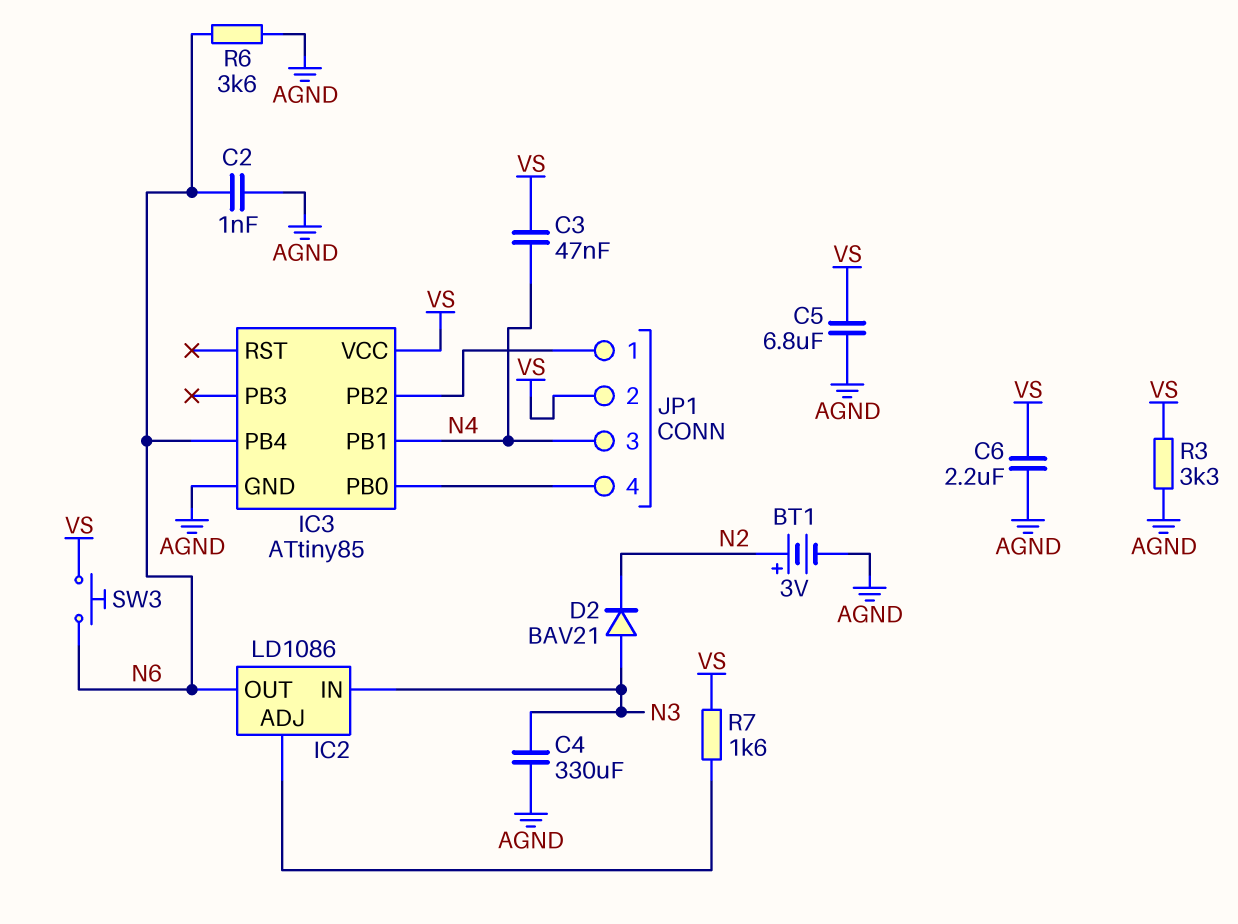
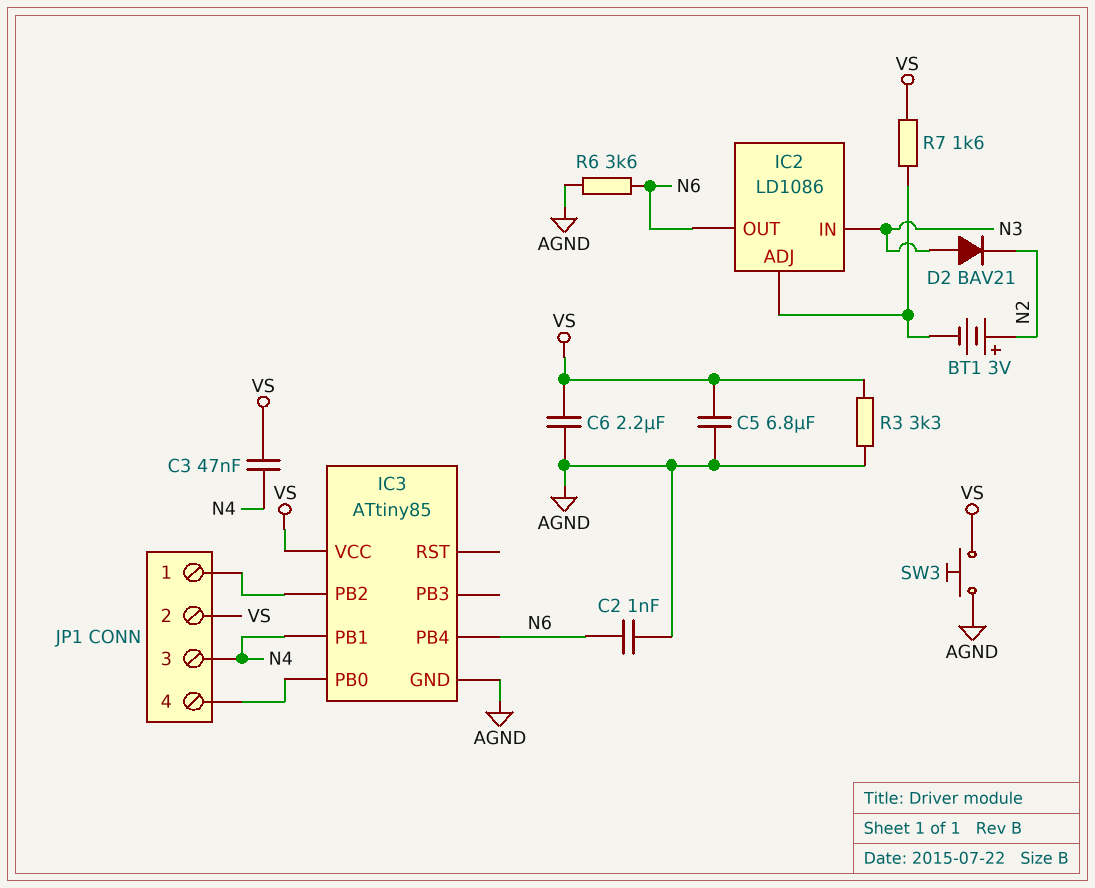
BT1: 3V (plus N2, minus AGND) -> 3V (plus N2, minus IC2/ADJ)
C4: 330uF (AGND, N3) -> none
SW3: button (N6, VS) -> button (AGND, VS)

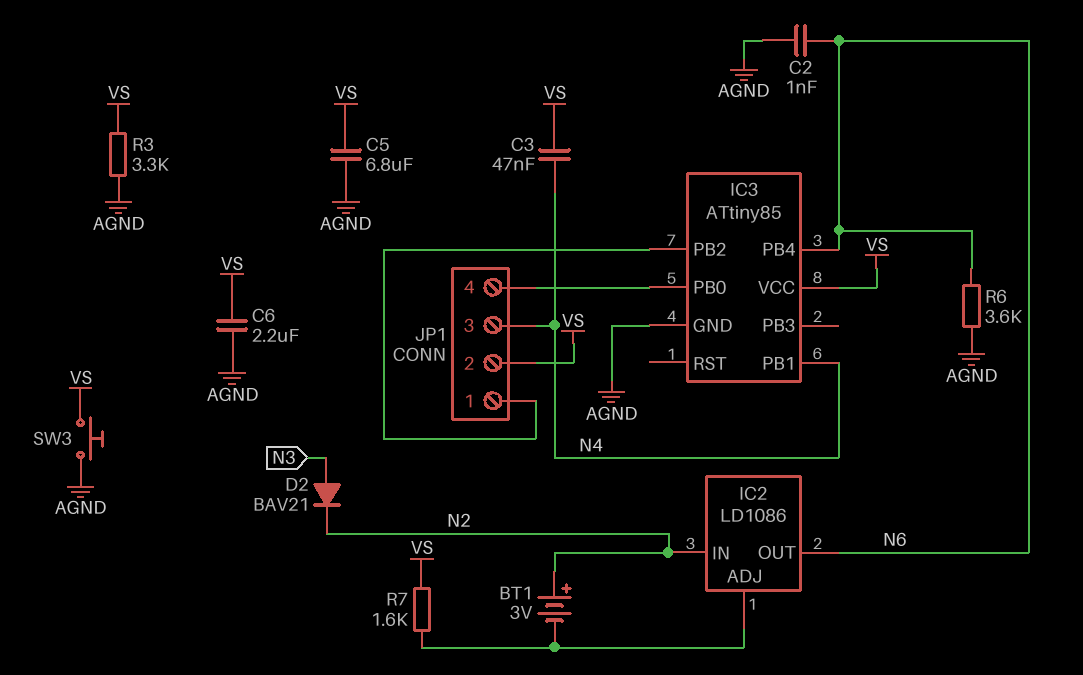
IC2 pin IN: N3 -> N2

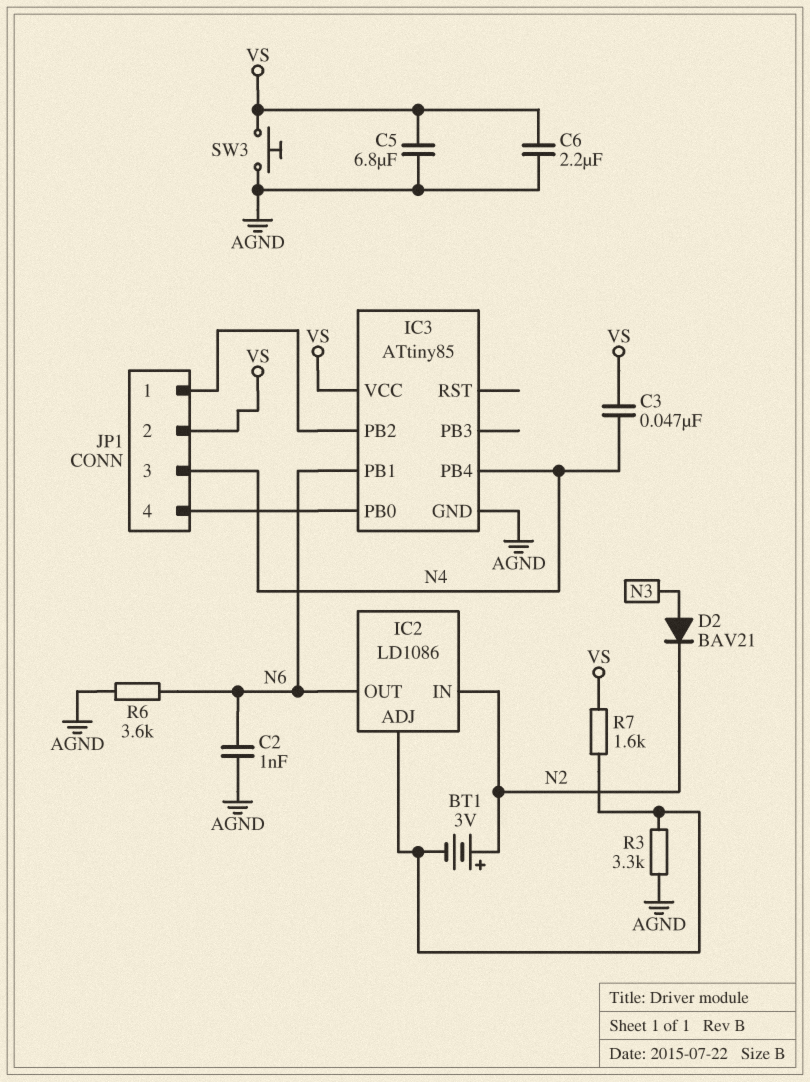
IC3 pin PB1: N4 -> N6
IC3 pin PB4: N6 -> N4
R3: 3.3k (AGND, VS) -> 3.3k (AGND, IC2/ADJ)

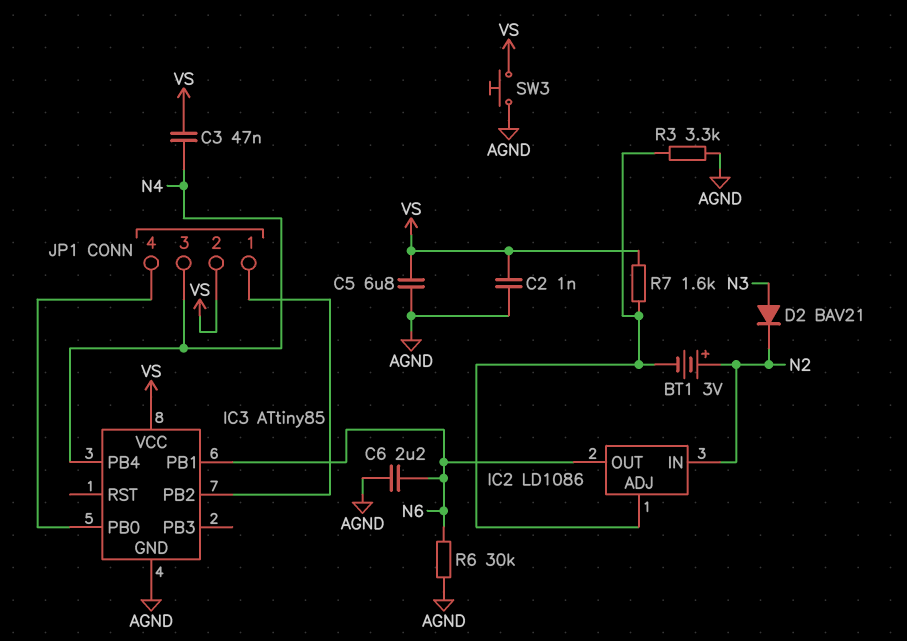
C2: 1nF (AGND, N6) -> 1nF (AGND, VS)
C6: 2.2uF (AGND, VS) -> 2.2uF (AGND, N6)
R6: 3.6k (AGND, N6) -> 30k (AGND, N6)

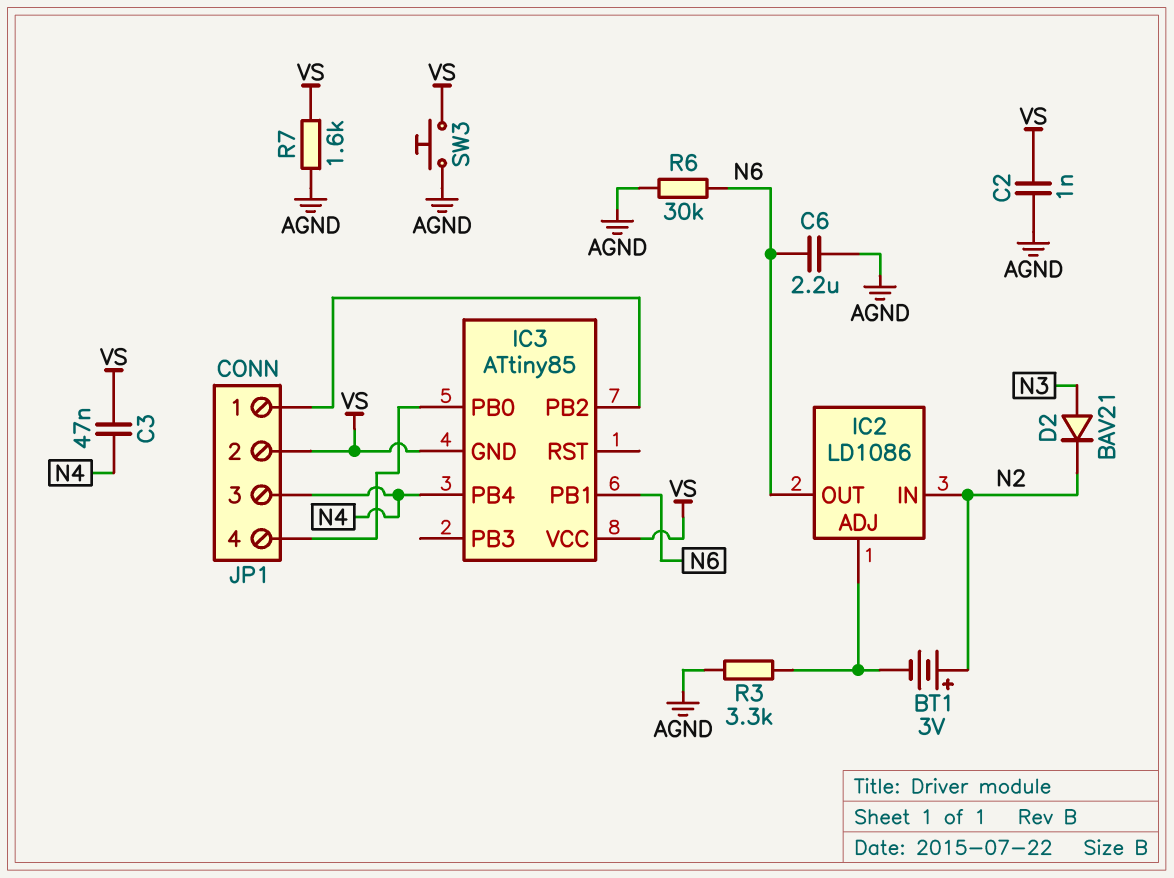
C5: 6.8uF (AGND, VS) -> none
IC3 pin GND: AGND -> VS
R7: 1.6k (IC2/ADJ, VS) -> 1.6k (AGND, VS)

